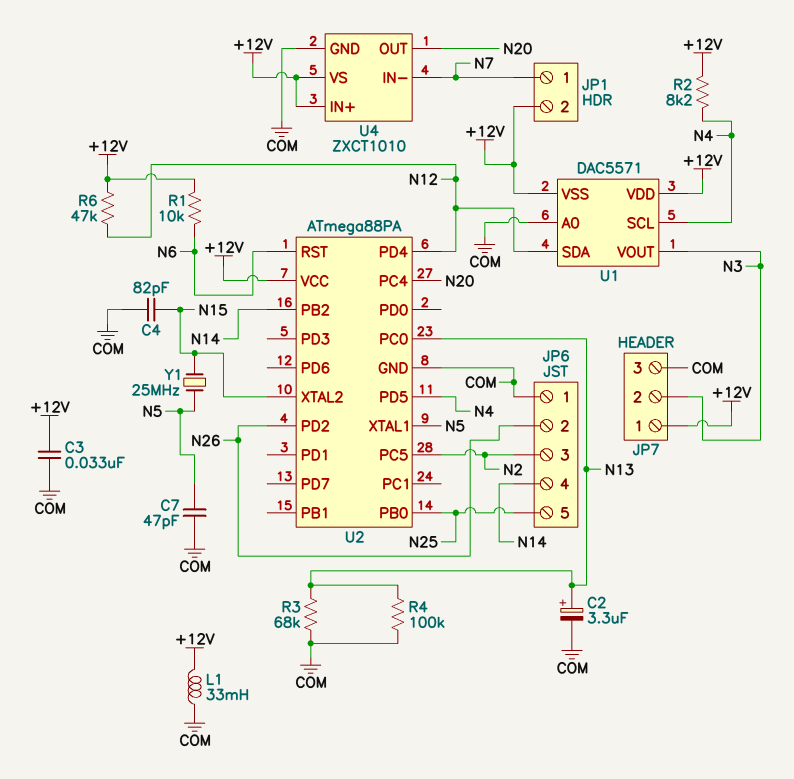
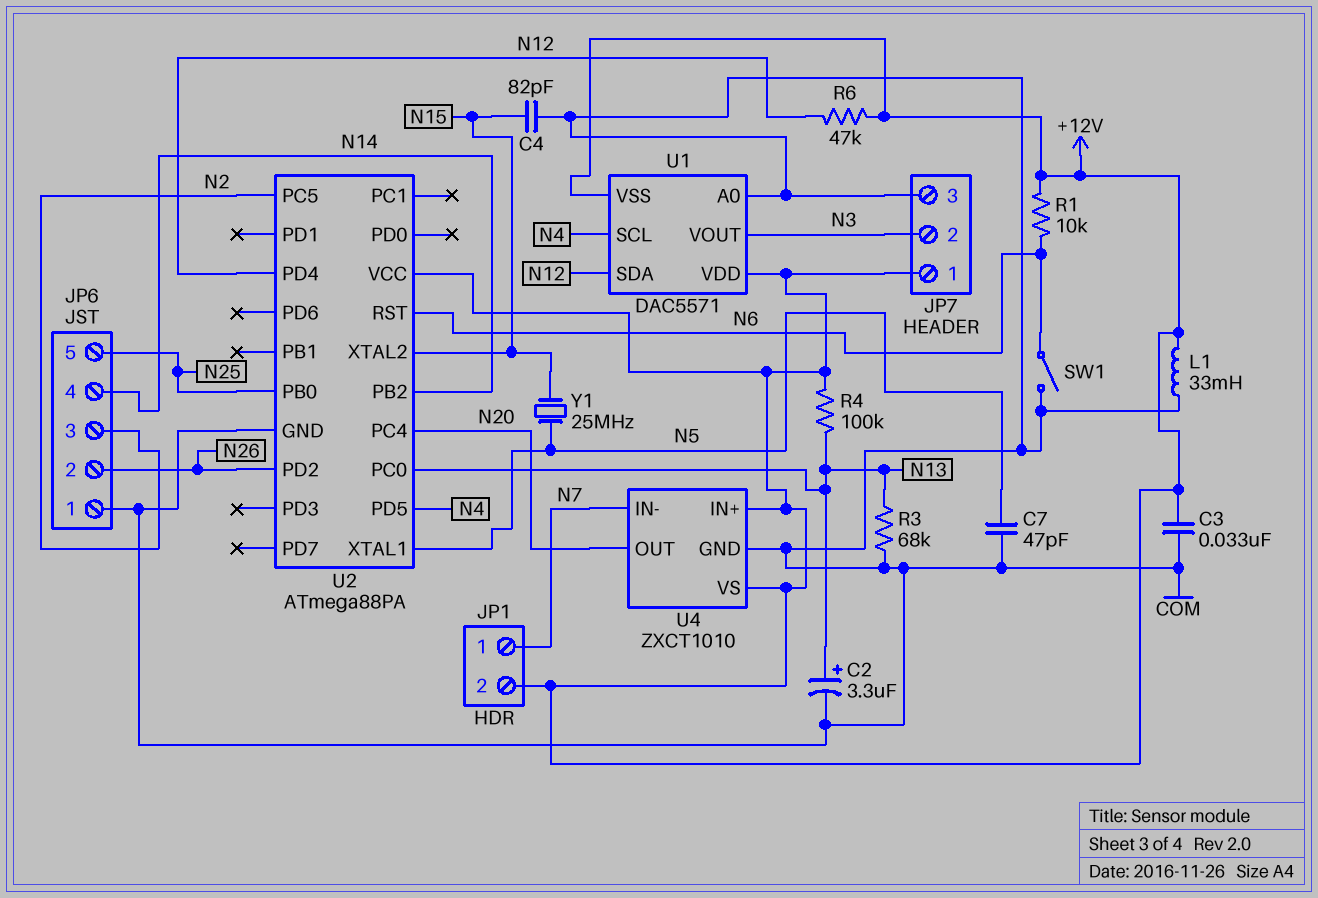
R2: 8.2k (+12V, N4) -> none
R4: 100k (COM, N13) -> 100k (+12V, N13)
SW1: none -> switch (COM, N6)

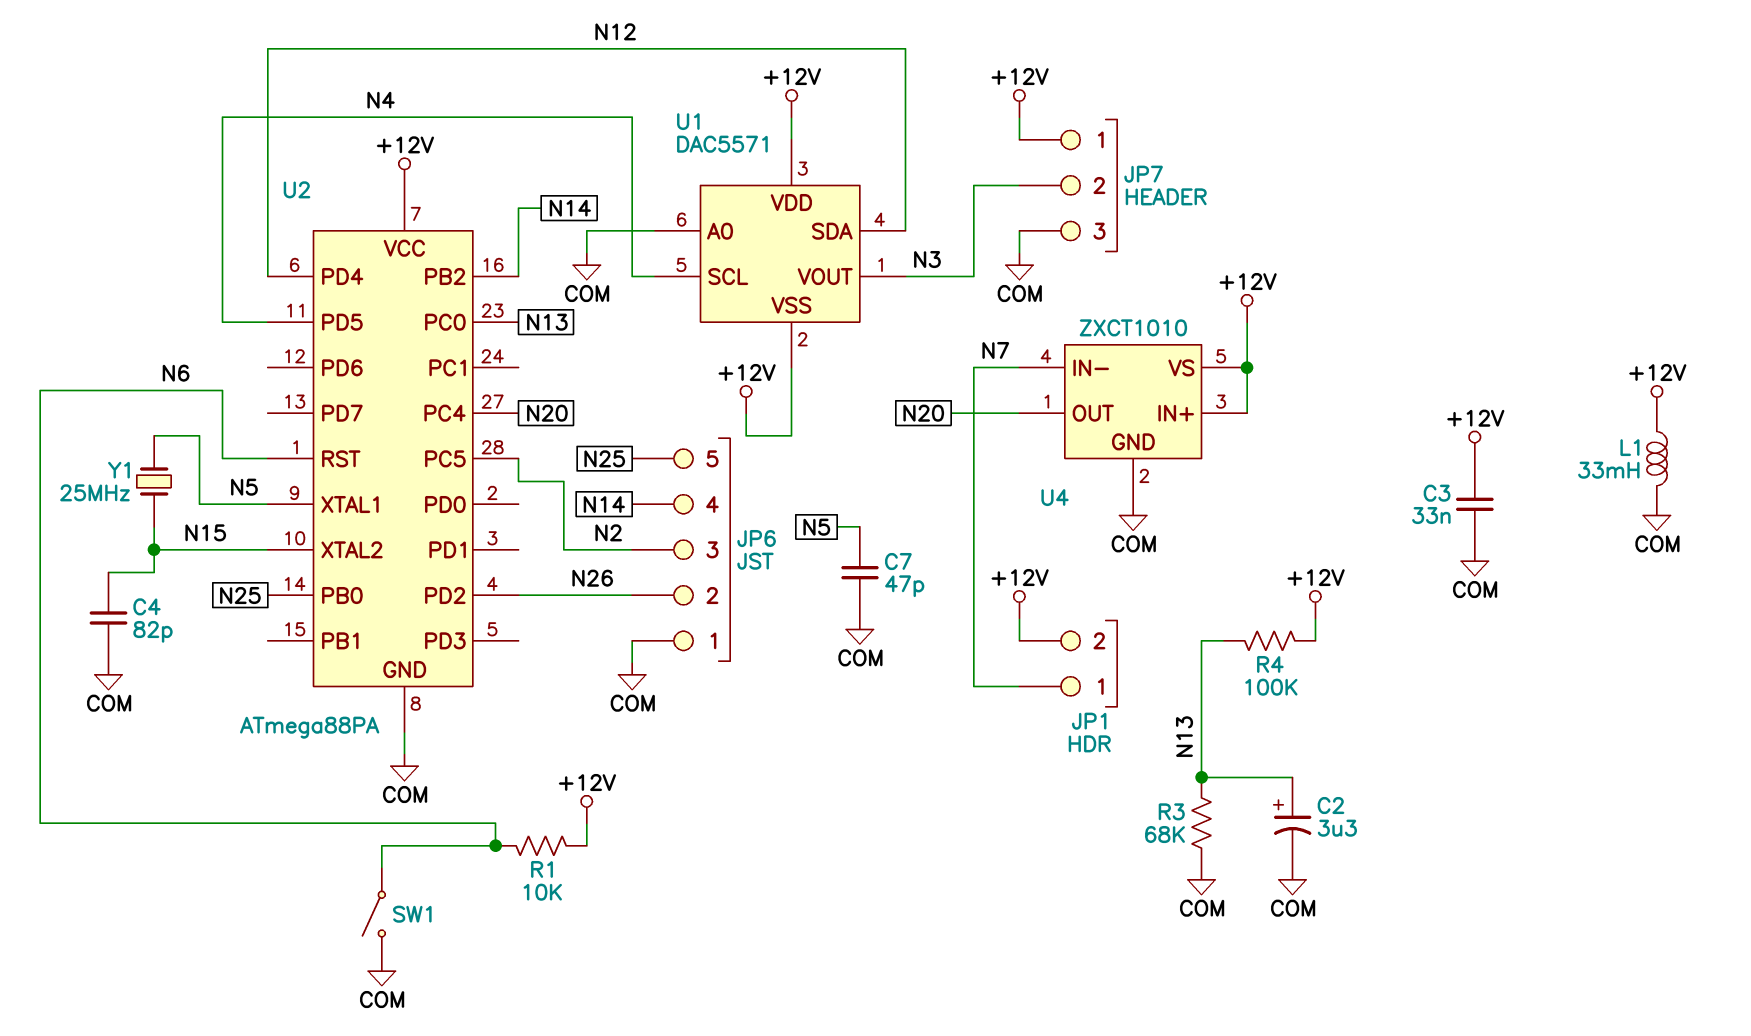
R6: 47k (+12V, N12) -> none

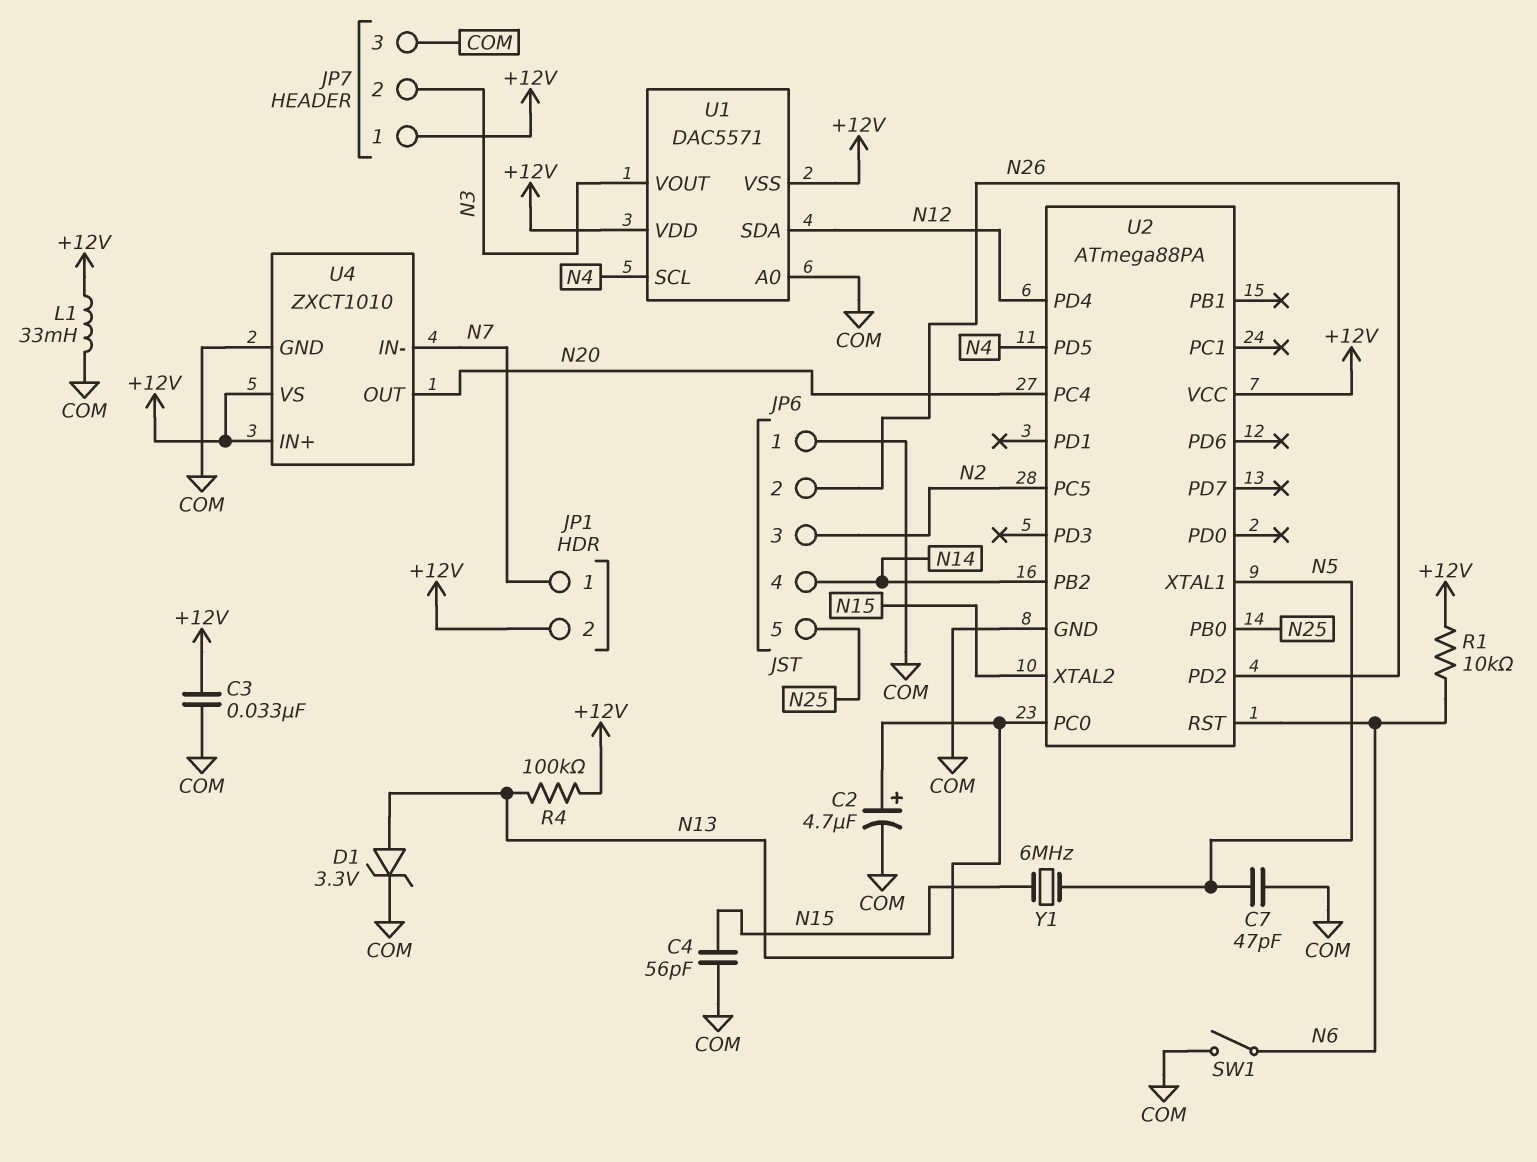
C2: 3.3uF (plus N13, minus COM) -> 4.7uF (plus N13, minus COM)
C4: 82pF (COM, N15) -> 56pF (COM, N15)
D1: none -> zener 3.3V (A N13, K COM)
R3: 68k (COM, N13) -> none
Y1: 25MHz (N5, N15) -> 6MHz (N5, N15)

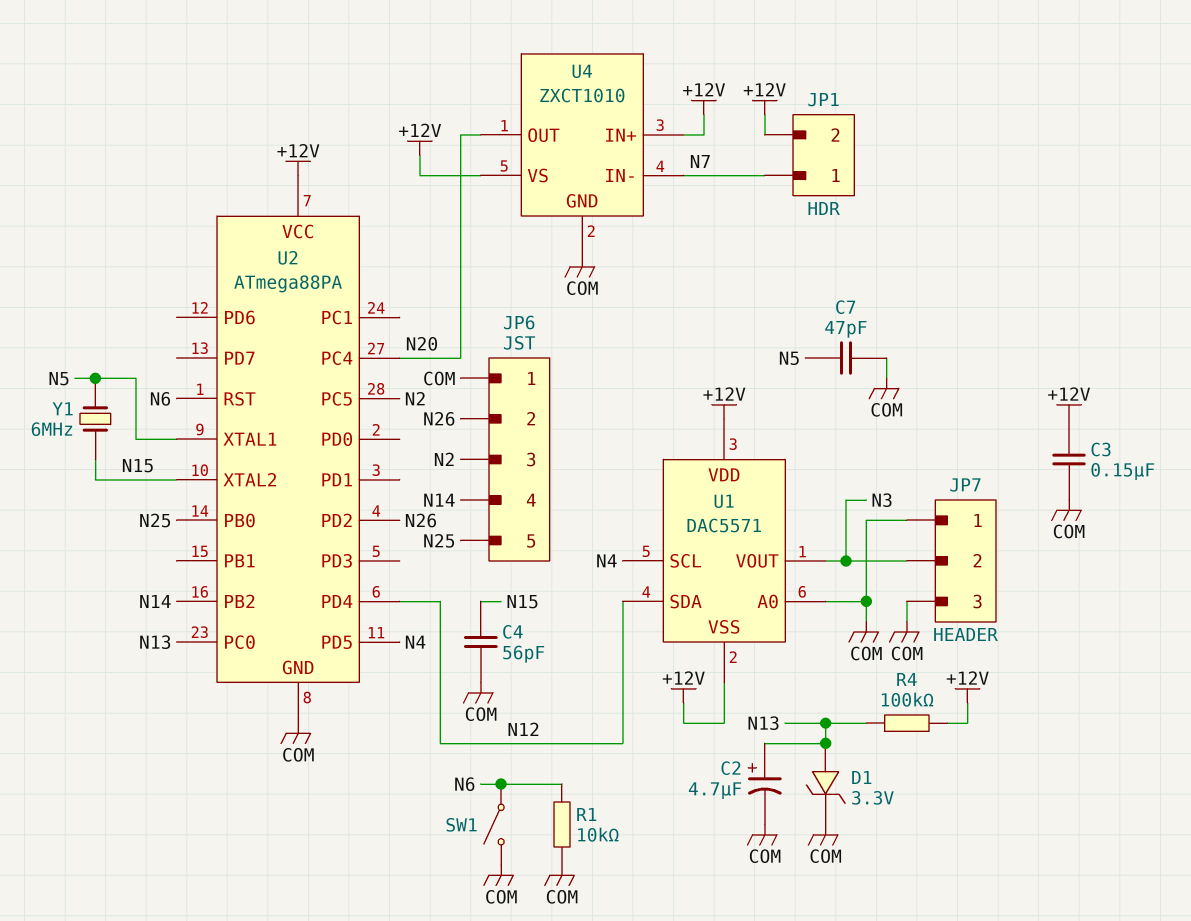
C3: 33nF (+12V, COM) -> 150nF (+12V, COM)
JP7 pin 1: +12V -> COM
L1: 33mH (+12V, COM) -> none
R1: 10k (+12V, N6) -> 10k (COM, N6)

